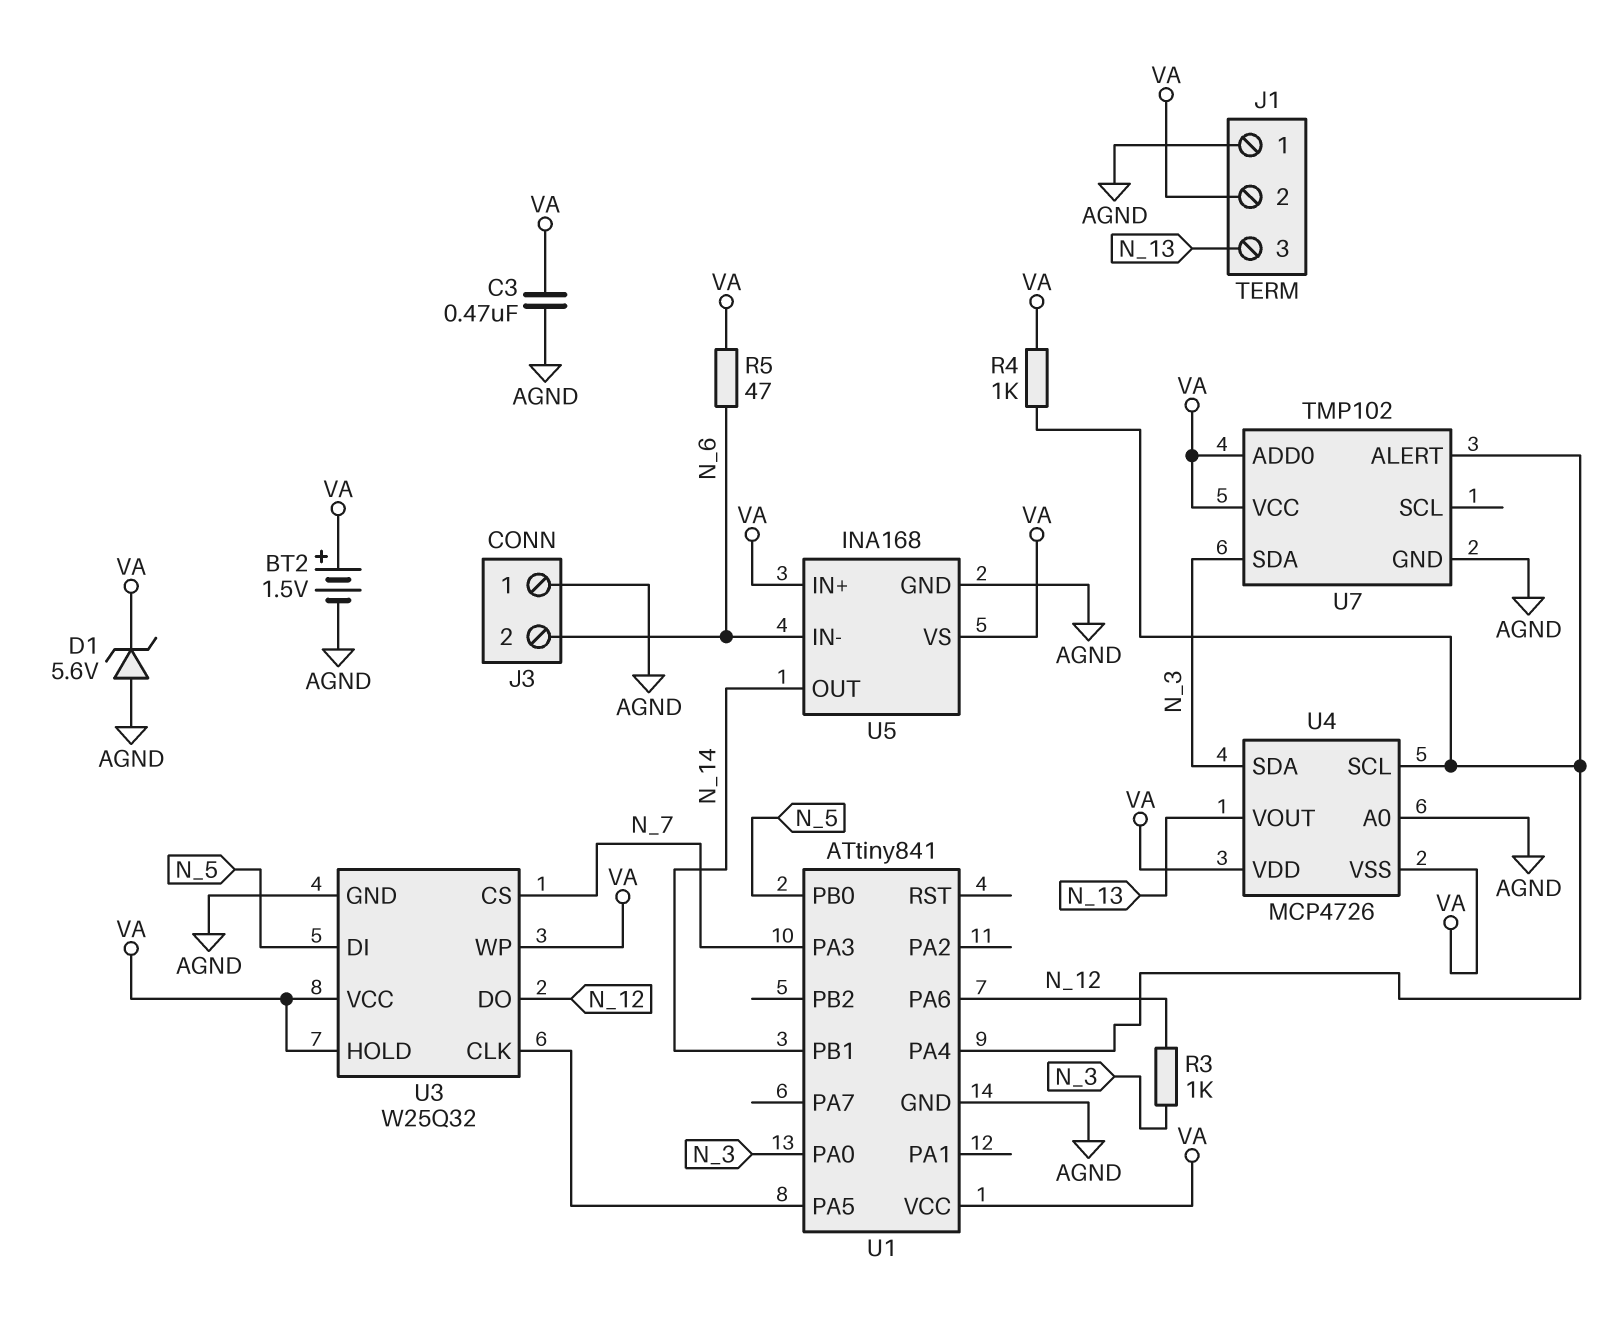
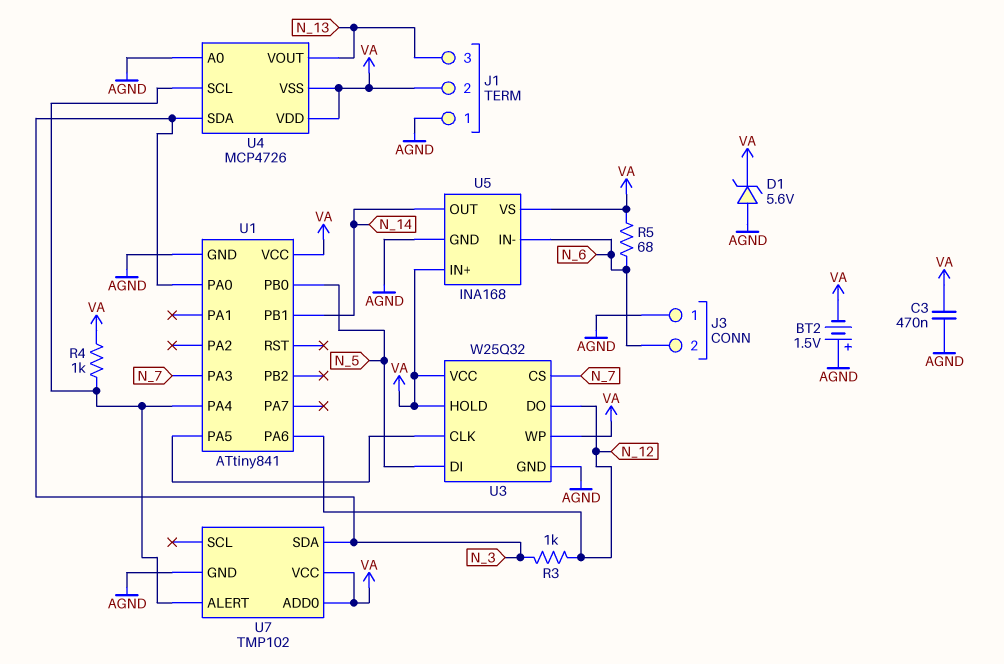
BT2: 1.5V (plus VA, minus AGND) -> 1.5V (plus AGND, minus VA)
R5: 47 (N_6, VA) -> 68 (N_6, VA)

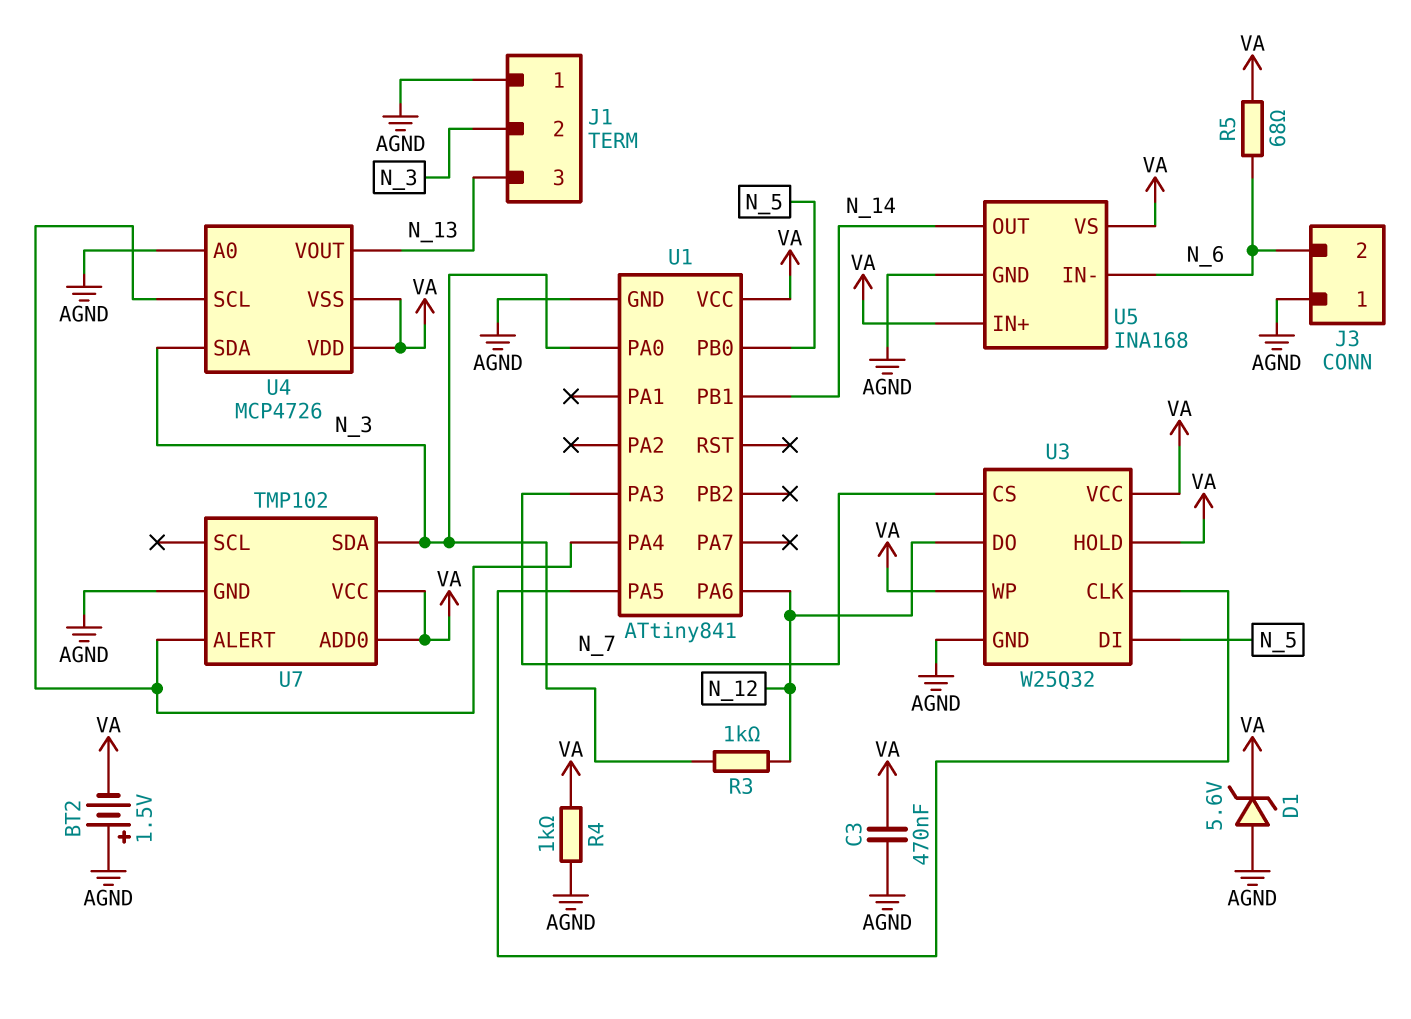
J1 pin 2: VA -> N_3
R4: 1k (U1/PA4, VA) -> 1k (AGND, VA)

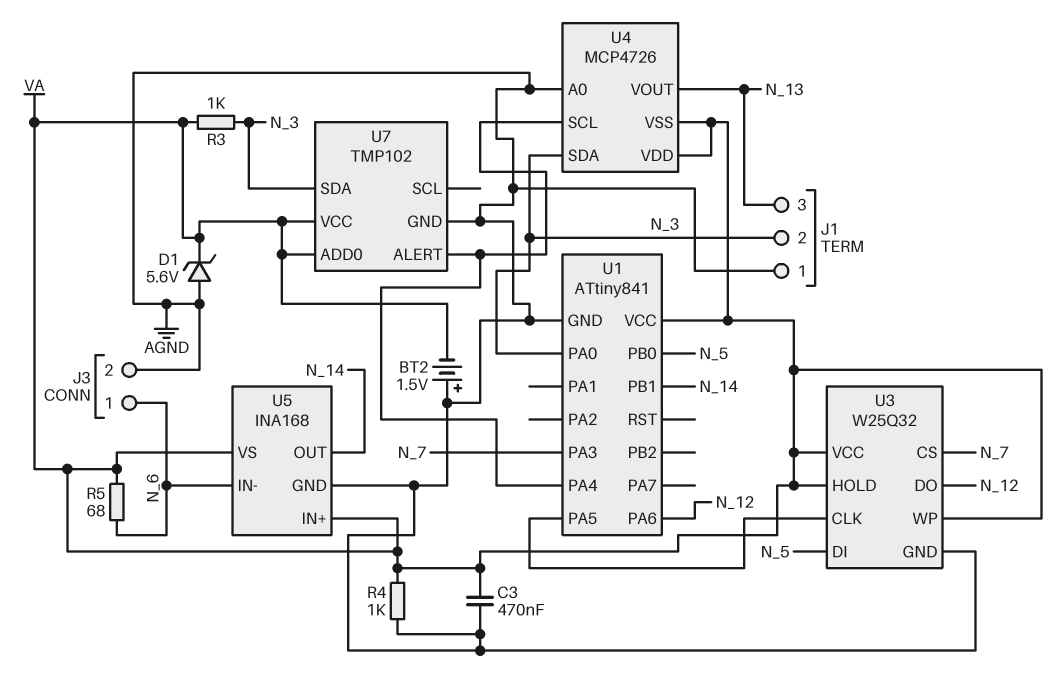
J3 pin 1: AGND -> N_6
J3 pin 2: N_6 -> AGND
R3: 1k (N_3, N_12) -> 1k (N_3, VA)

